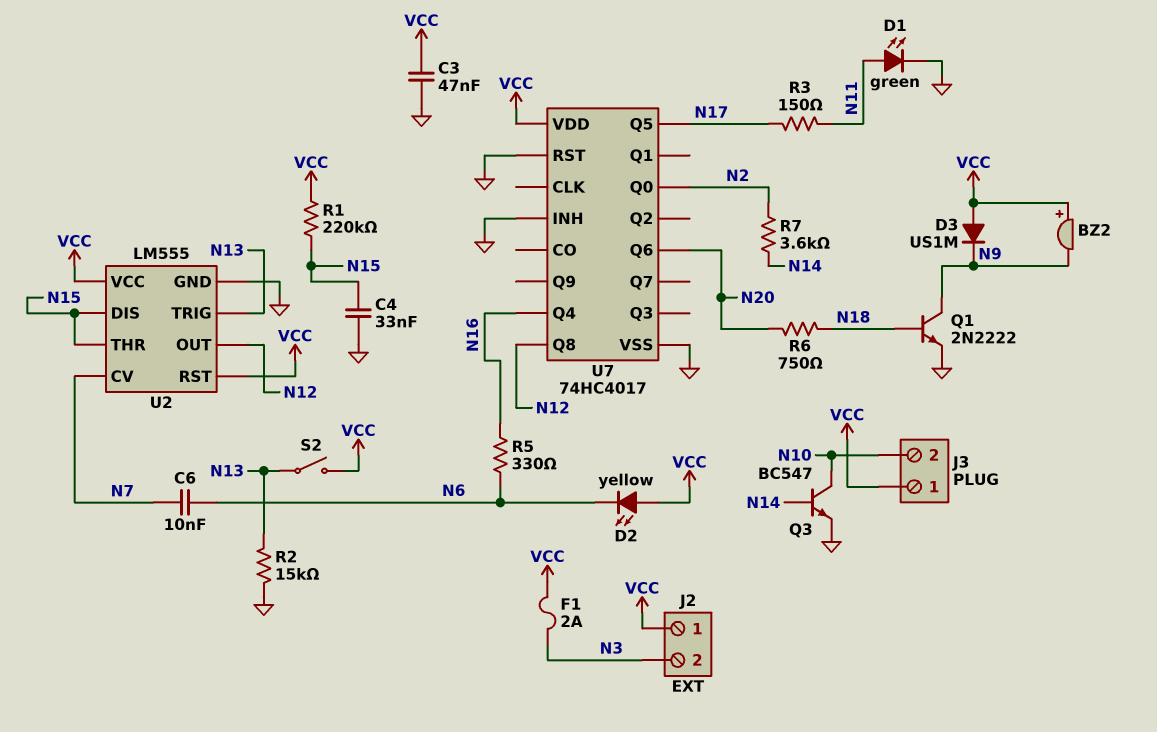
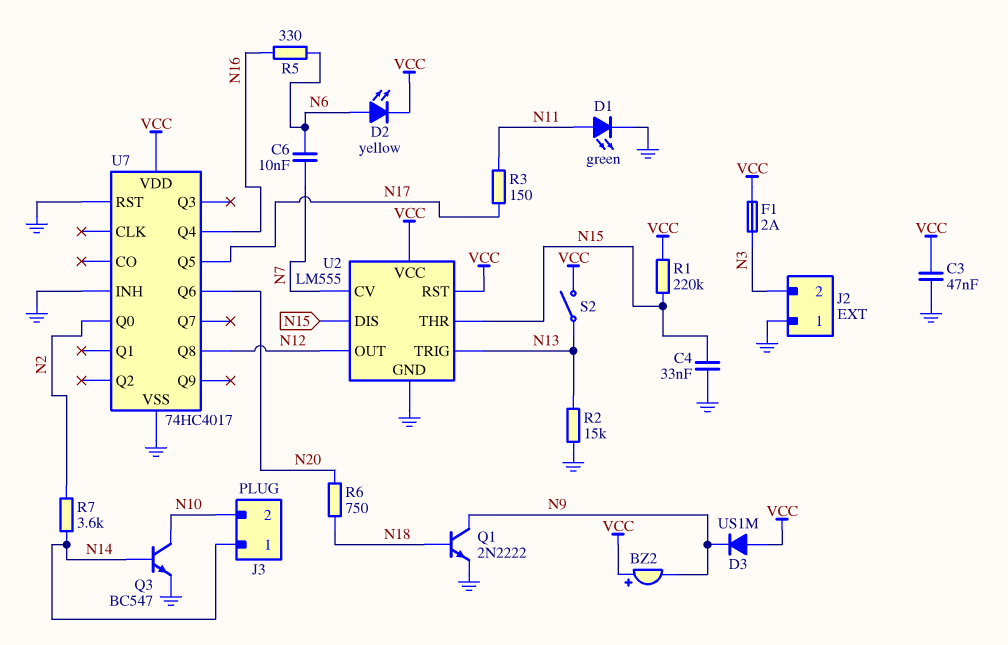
D2: LED yellow (A VCC, K N6) -> LED yellow (A N6, K VCC)
J2 pin 1: VCC -> GND
J3 pin 1: VCC -> N14

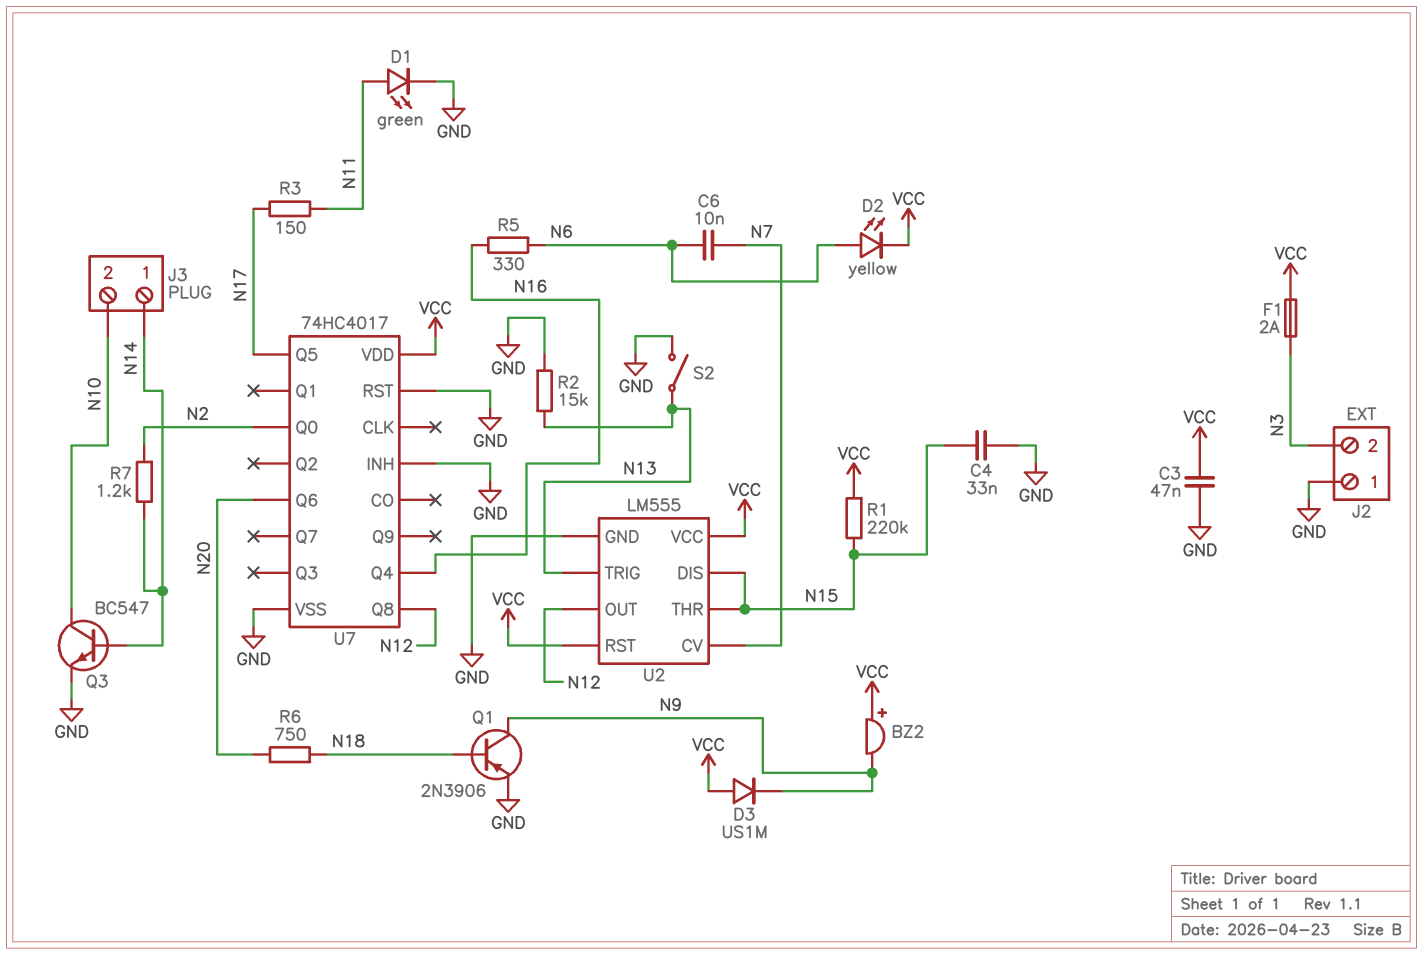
Q1: NPN 2N2222 (B N18, C N9, E GND) -> PNP 2N3906 (B N18, C N9, E GND)
R7: 3.6k (N2, N14) -> 1.2k (N2, N14)
S2: switch (N13, VCC) -> switch (GND, N13)

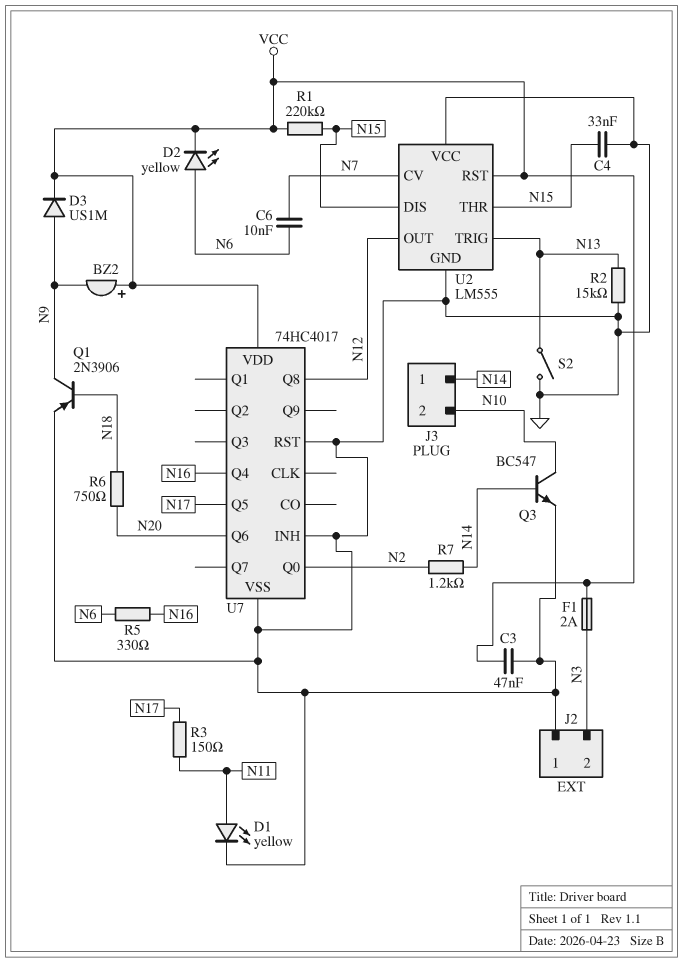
D1: LED green (A N11, K GND) -> LED yellow (A N11, K GND)
D3: diode US1M (A VCC, K N9) -> diode US1M (A N9, K VCC)
U2 pin VCC: VCC -> GND

